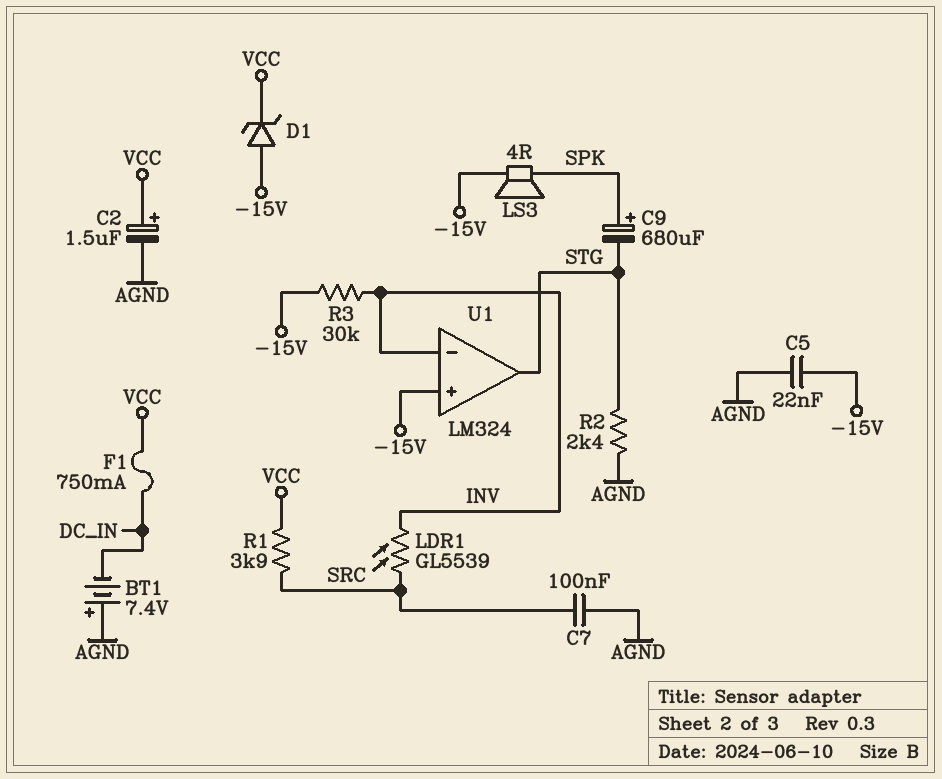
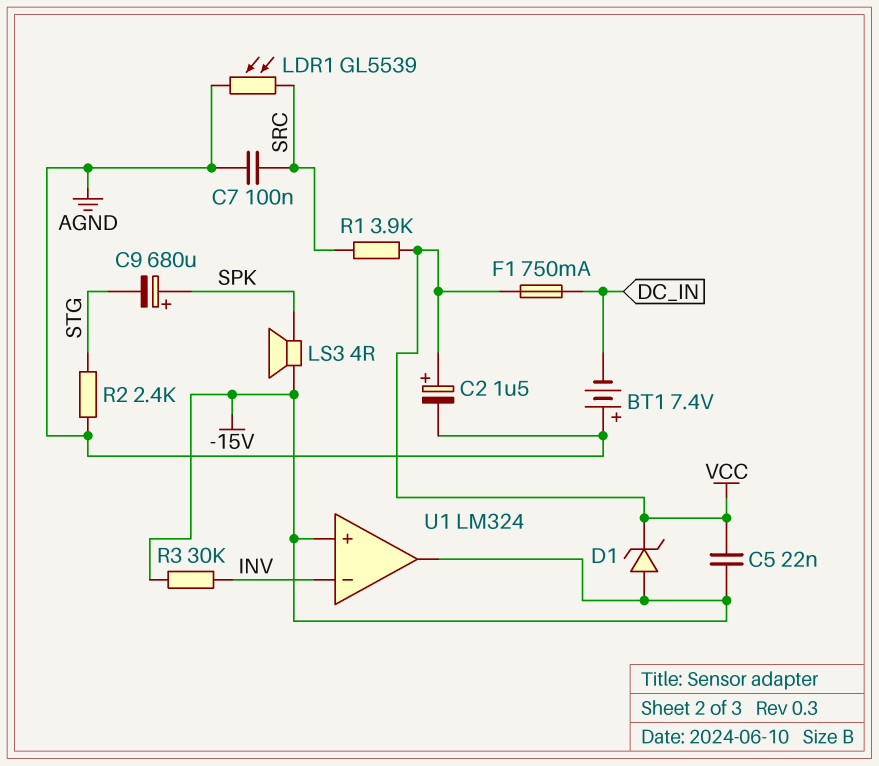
C5: 22nF (-15V, AGND) -> 22nF (-15V, VCC)
LDR1: GL5539 (INV, SRC) -> GL5539 (AGND, SRC)
U1 pin out: STG -> -15V

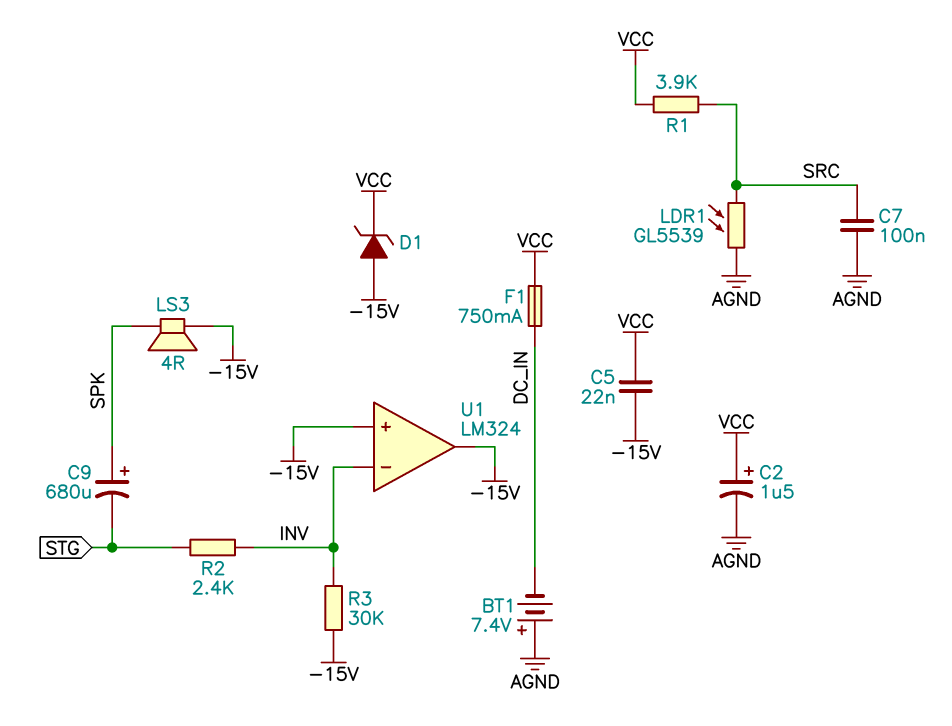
R2: 2.4k (AGND, STG) -> 2.4k (INV, STG)

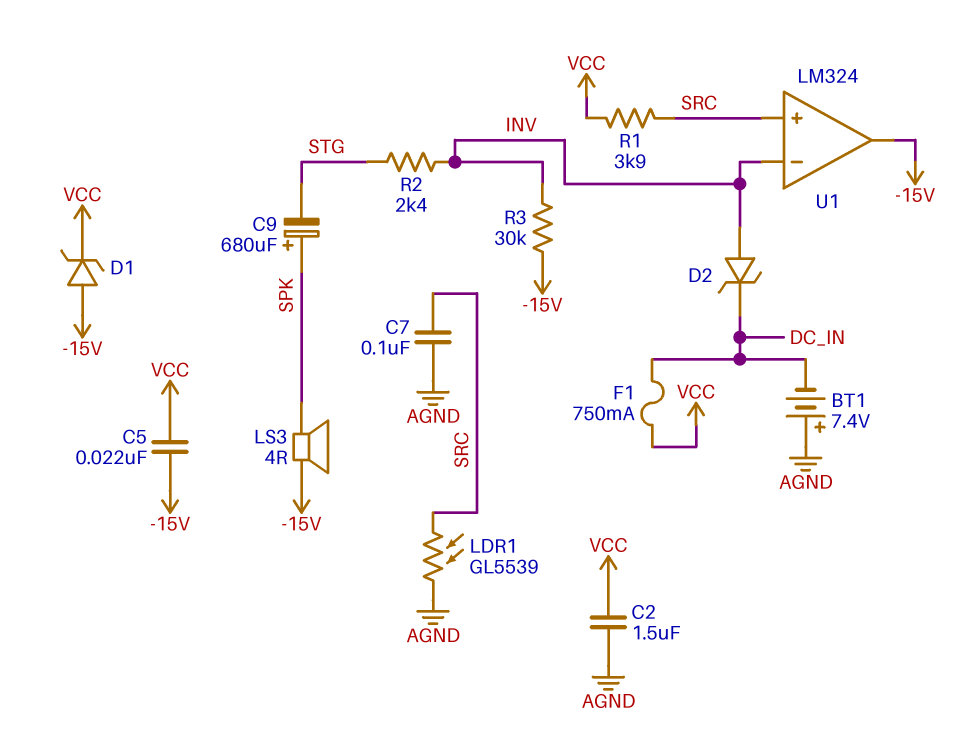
C2: 1.5uF (plus VCC, minus AGND) -> 1.5uF (AGND, VCC)
D2: none -> zener (A INV, K DC_IN)
U1 pin in+: -15V -> SRC

